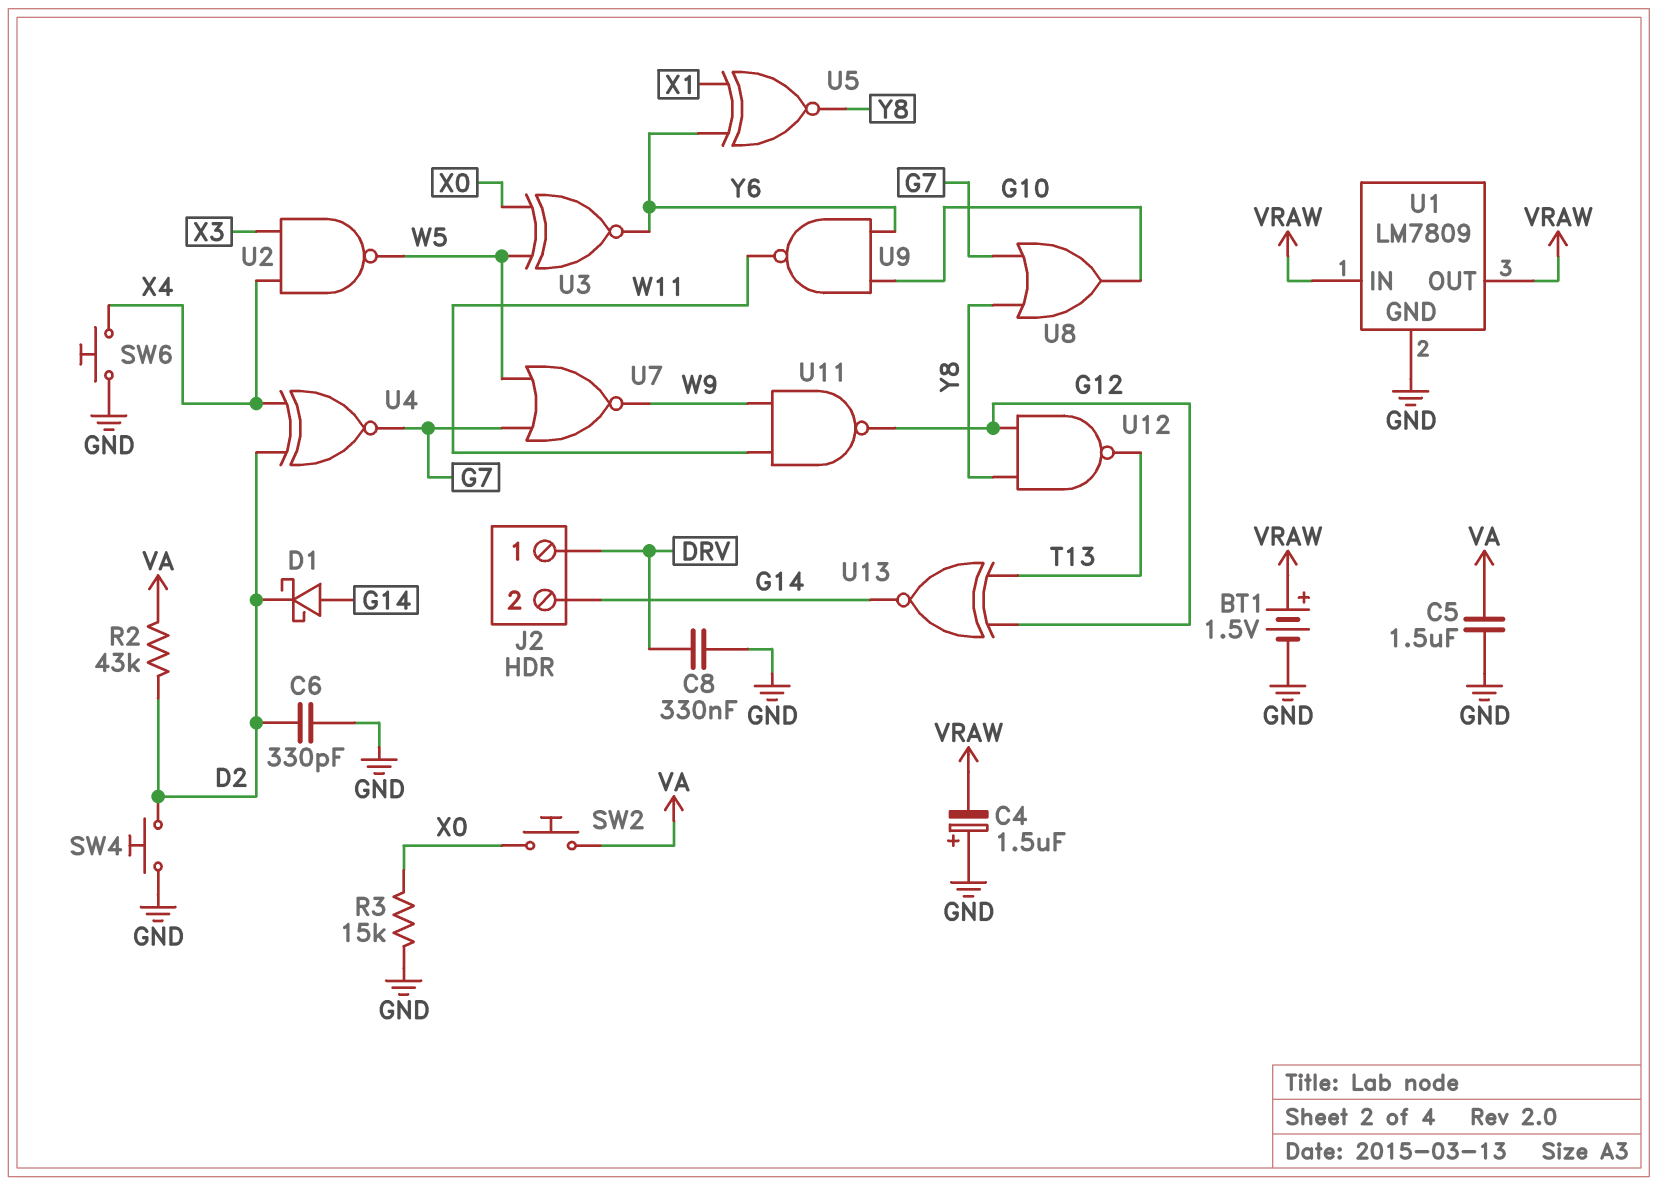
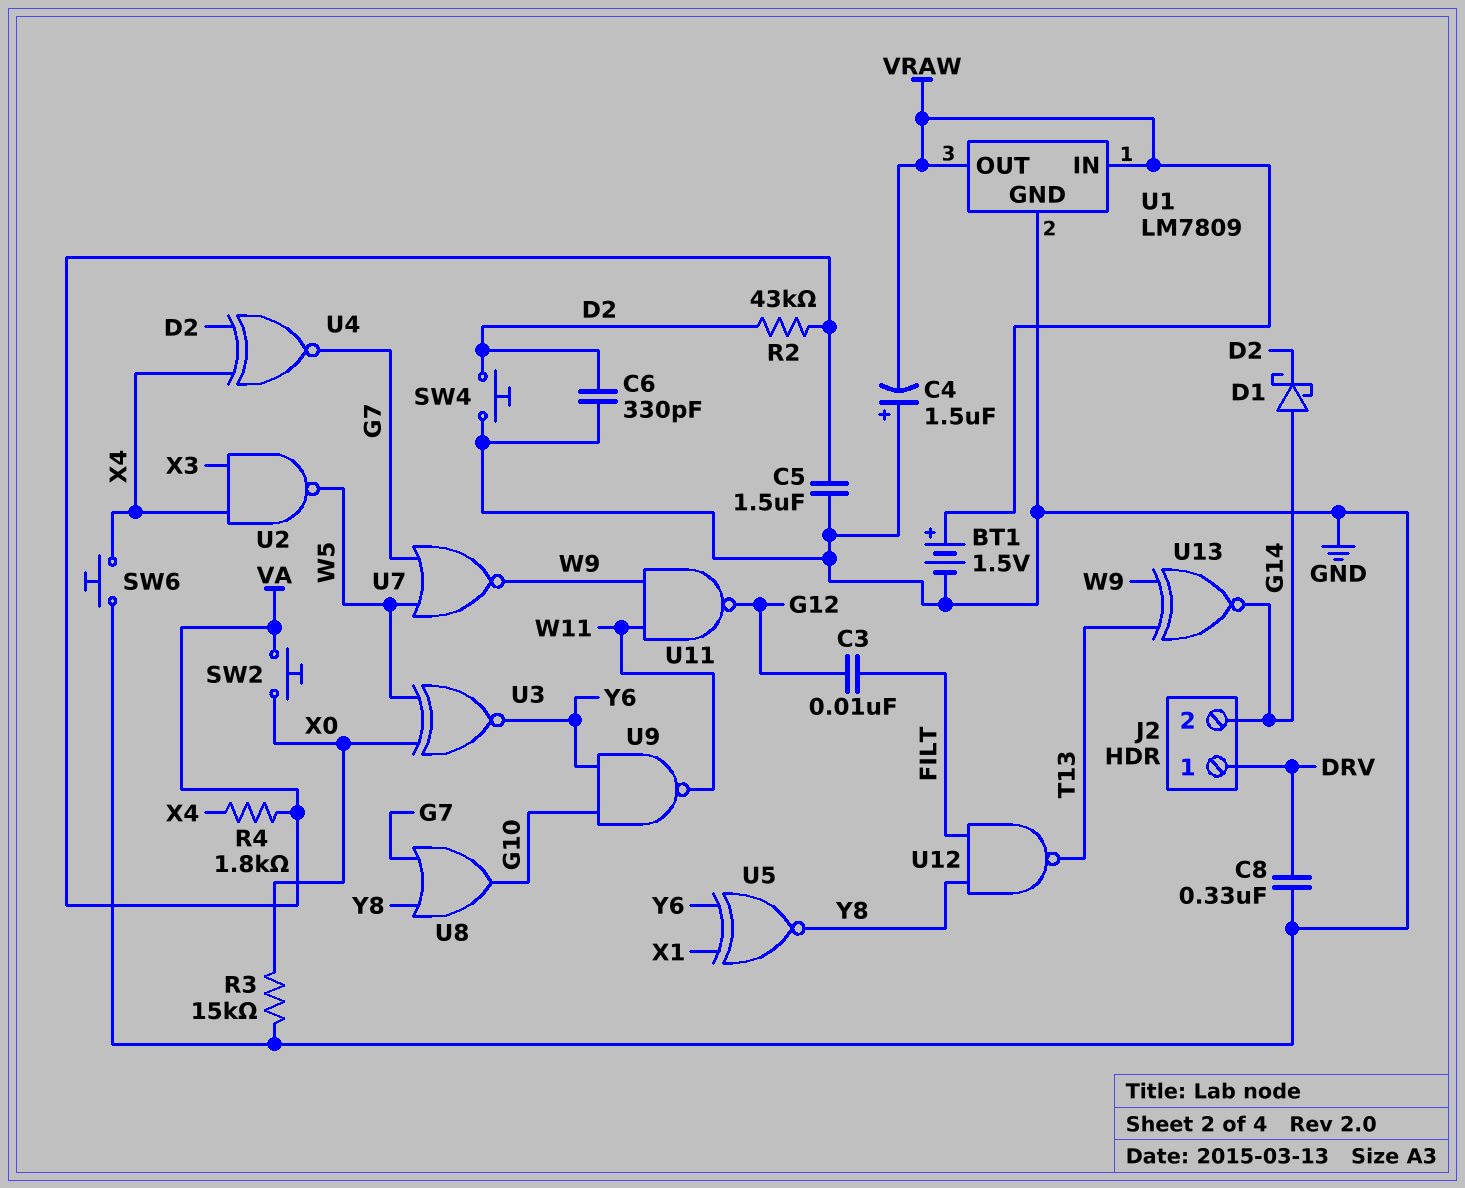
C3: none -> 10nF (FILT, G12)
R4: none -> 1.8k (VA, X4)
U12: NAND (in G12, in Y8, out T13) -> NAND (in FILT, in Y8, out T13)
U13: XNOR (in G12, in T13, out G14) -> XNOR (in T13, in W9, out G14)

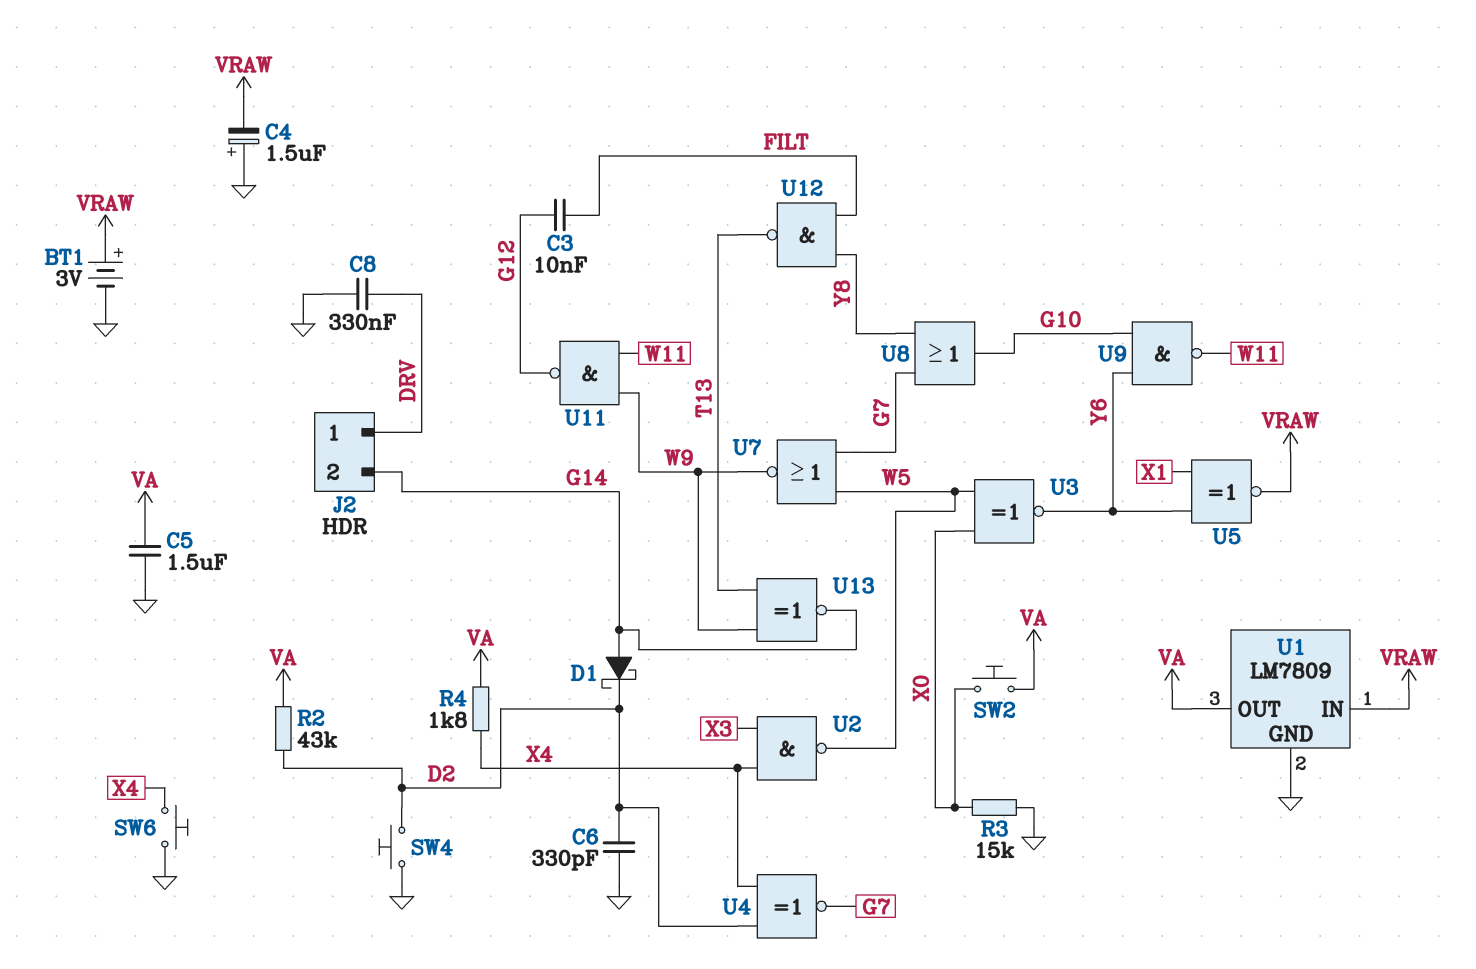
BT1: 1.5V (plus VRAW, minus GND) -> 3V (plus VRAW, minus GND)
U1 pin OUT: VRAW -> VA
U5: XNOR (in X1, in Y6, out Y8) -> XNOR (in X1, in Y6, out VRAW)

